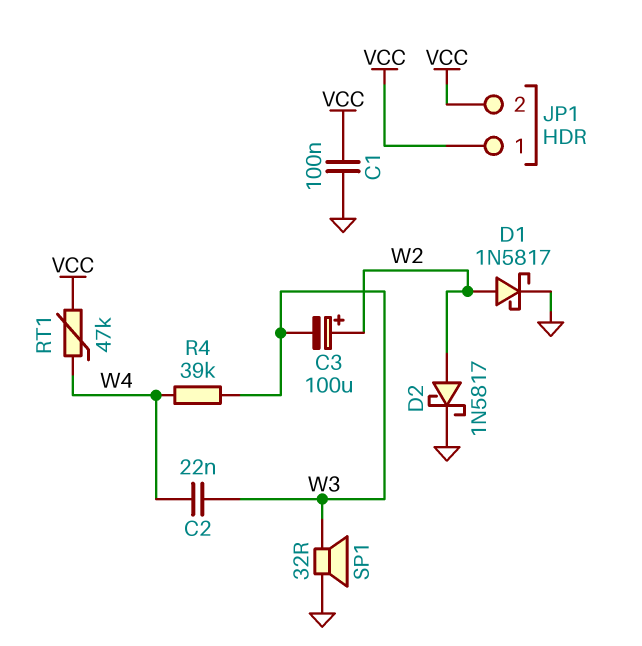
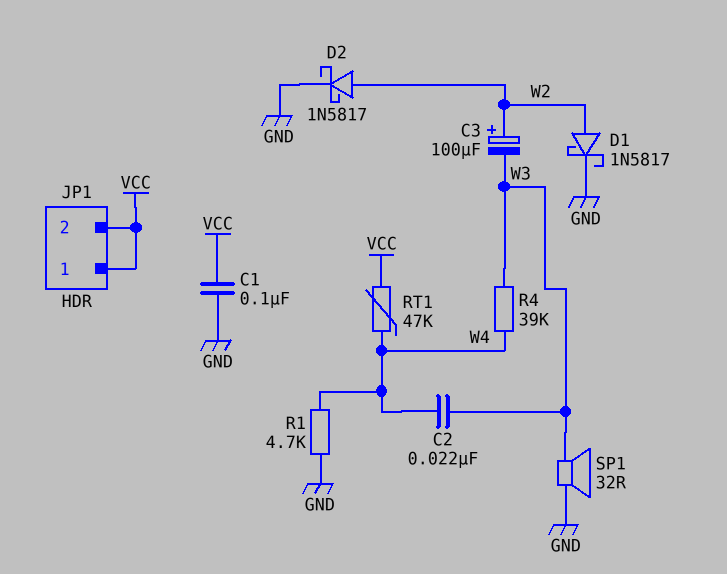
R1: none -> 4.7k (GND, W4)

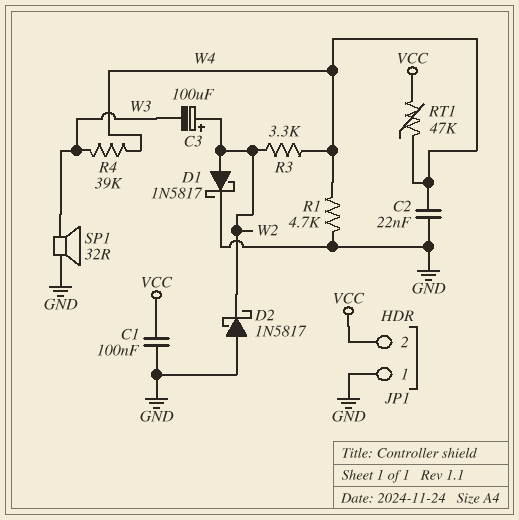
C2: 22nF (W3, W4) -> 22nF (GND, W4)
D2: schottky 1N5817 (A W2, K GND) -> schottky 1N5817 (A GND, K W2)
JP1 pin 1: VCC -> GND
R3: none -> 3.3k (W2, W4)

